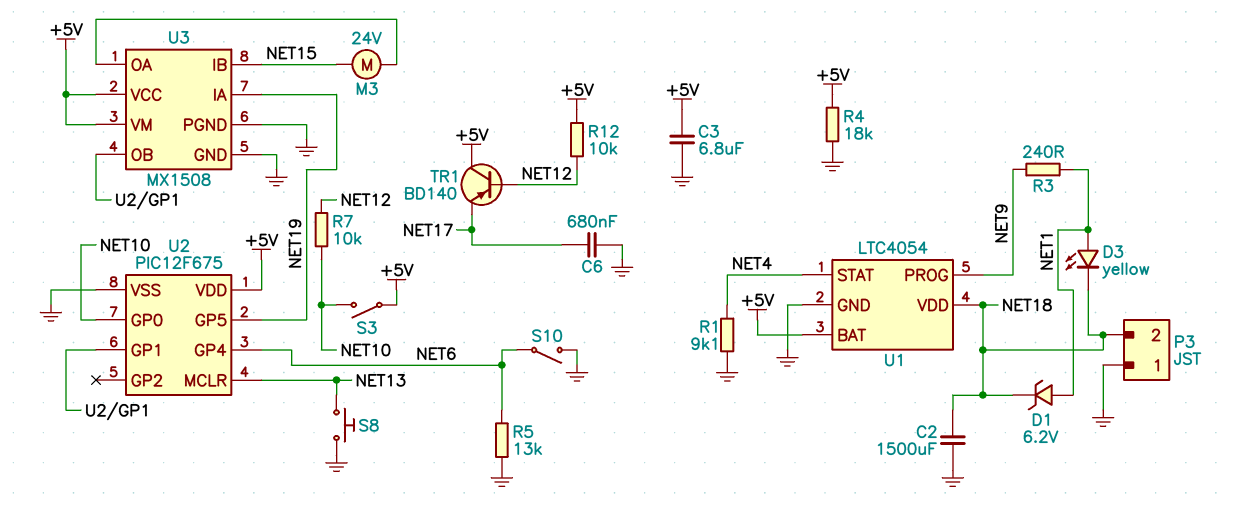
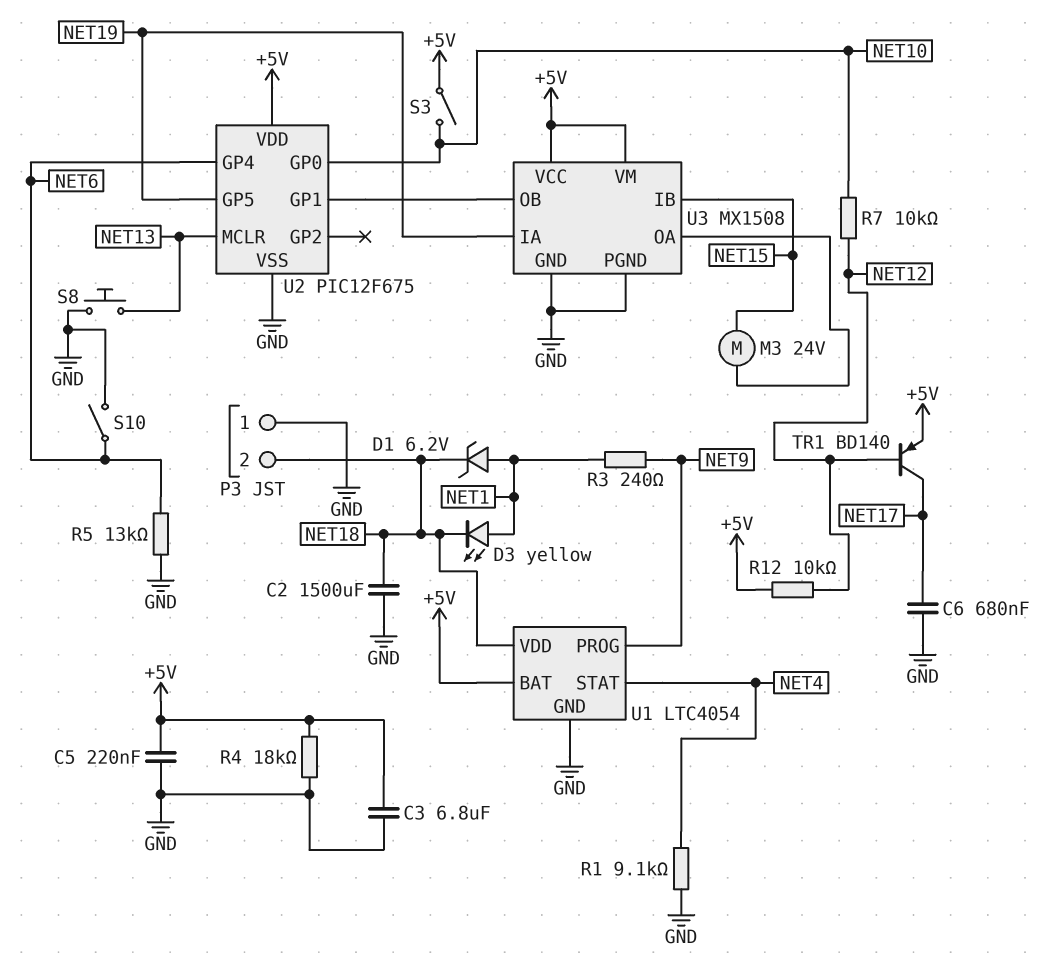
C5: none -> 220nF (+5V, GND)
TR1: PNP BD140 (B NET12, C +5V, E NET17) -> PNP BD140 (B NET12, C NET17, E +5V)

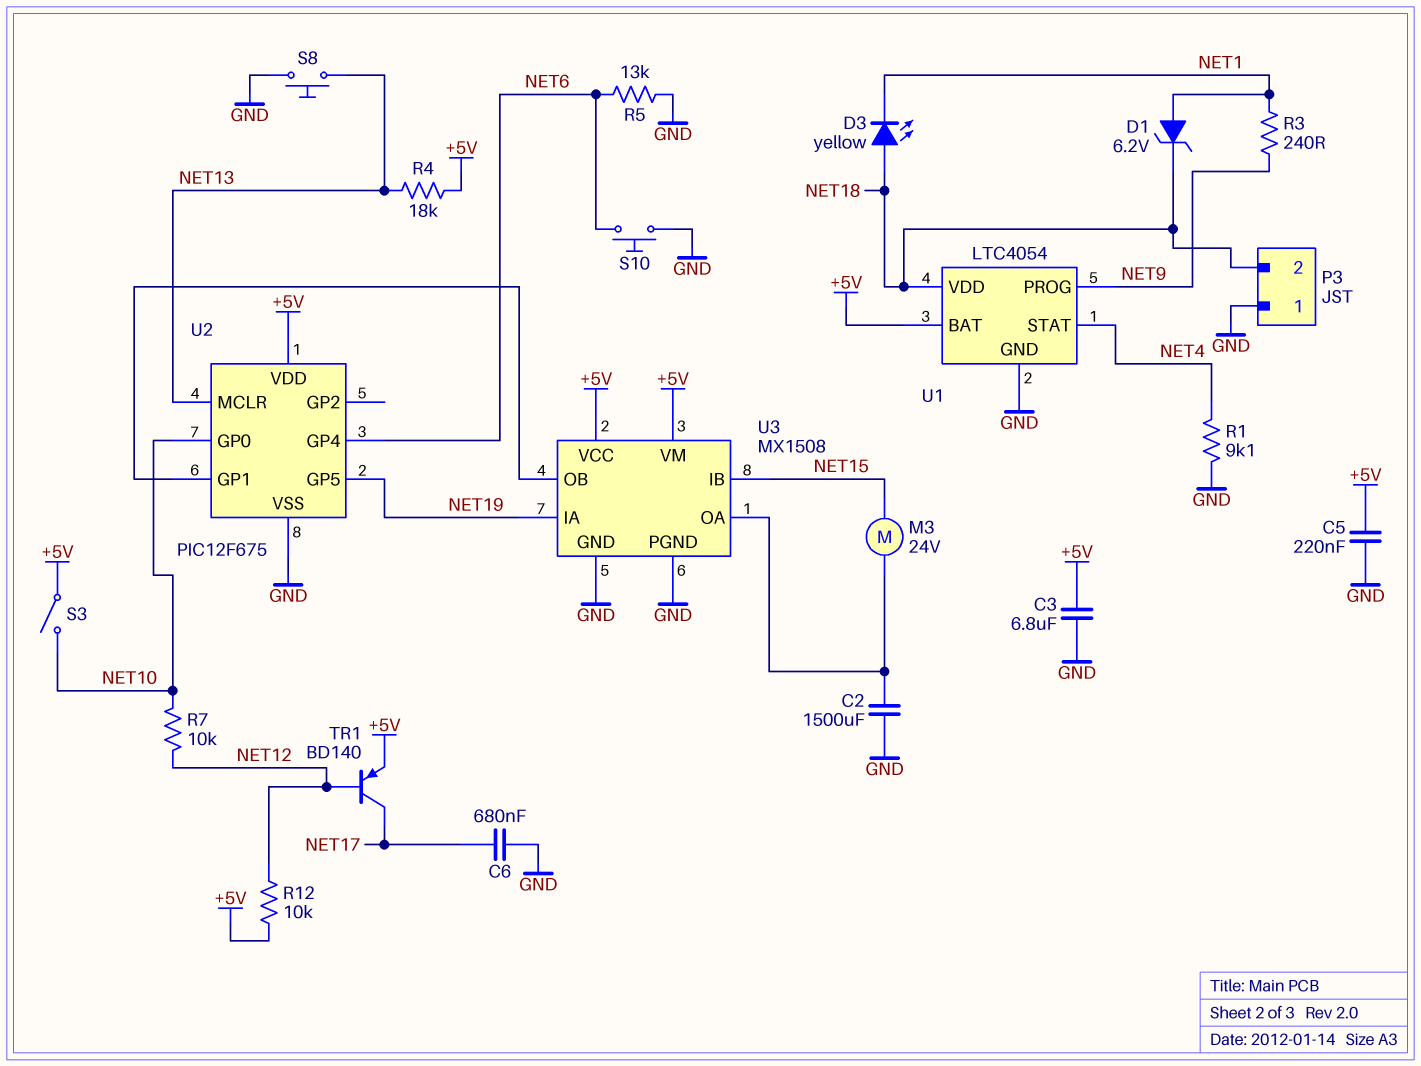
C2: 1500uF (GND, NET18) -> 1500uF (GND, U3/OA)
D3: LED yellow (A NET1, K NET18) -> LED yellow (A NET18, K NET1)
R4: 18k (+5V, GND) -> 18k (+5V, NET13)
S10: switch (GND, NET6) -> button (GND, NET6)

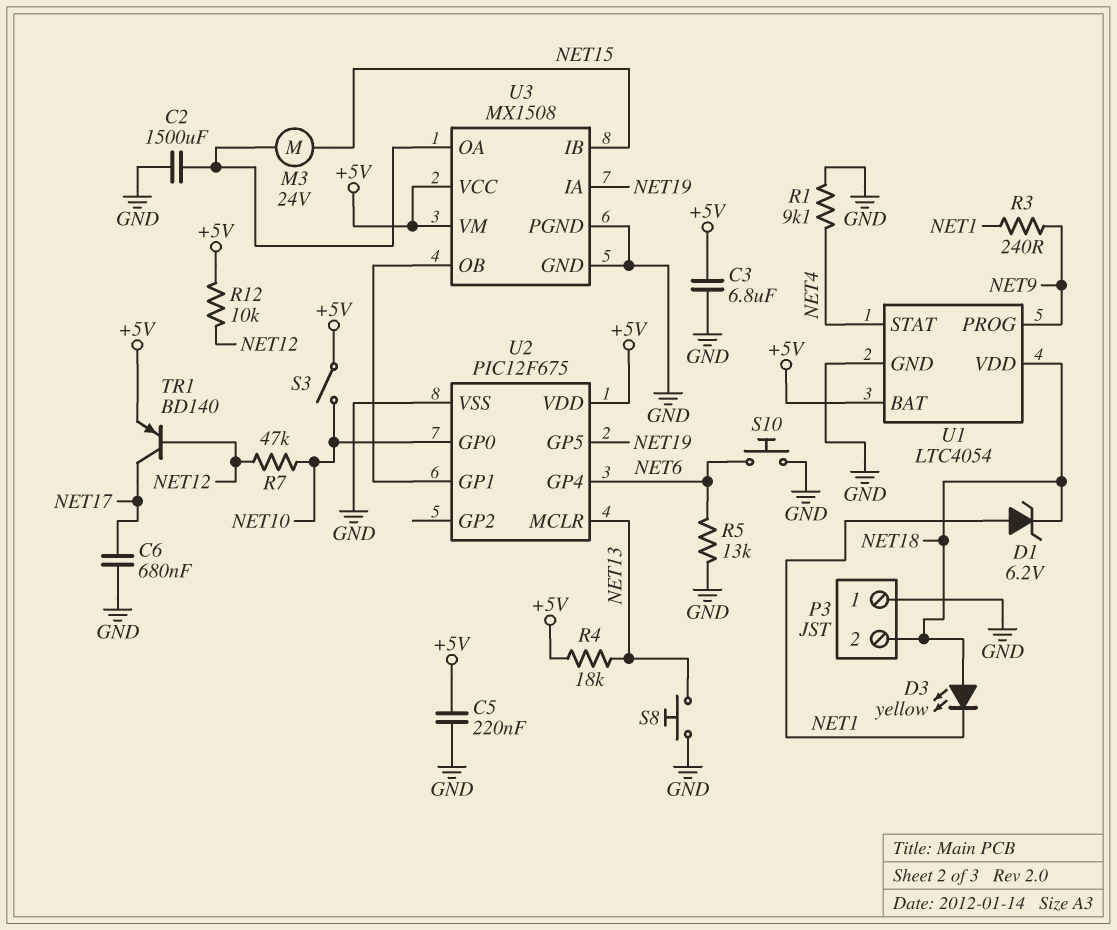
R7: 10k (NET10, NET12) -> 47k (NET10, NET12)

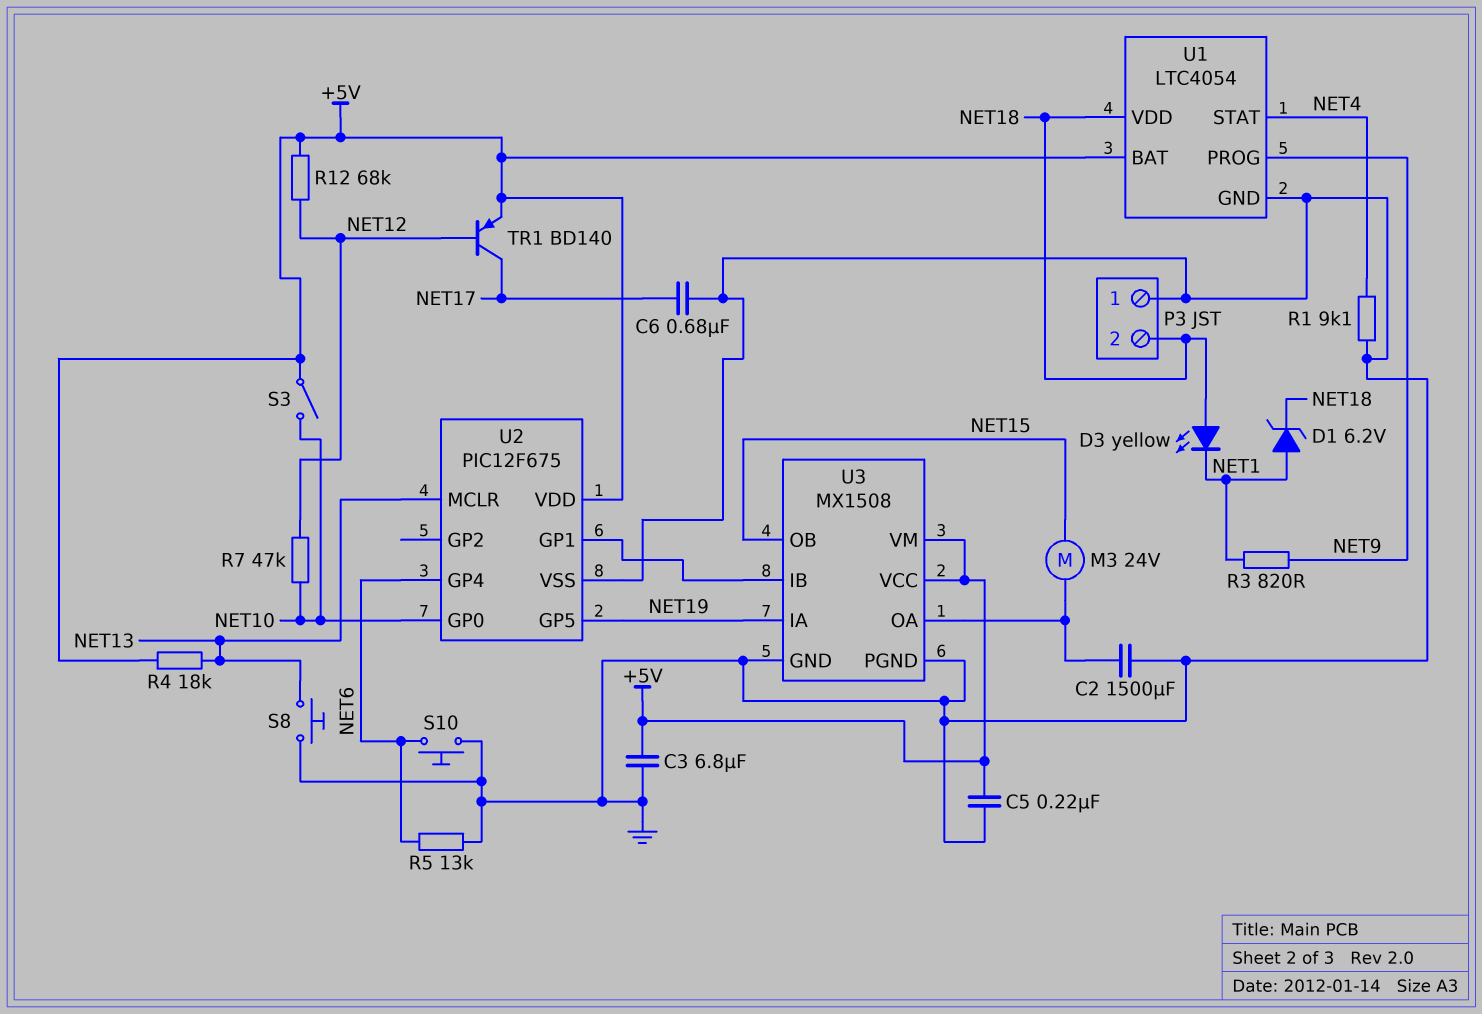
R3: 240 (NET1, NET9) -> 820 (NET1, NET9)
R12: 10k (+5V, NET12) -> 68k (+5V, NET12)
U3 pin IB: NET15 -> U2/GP1
U3 pin OB: U2/GP1 -> NET15

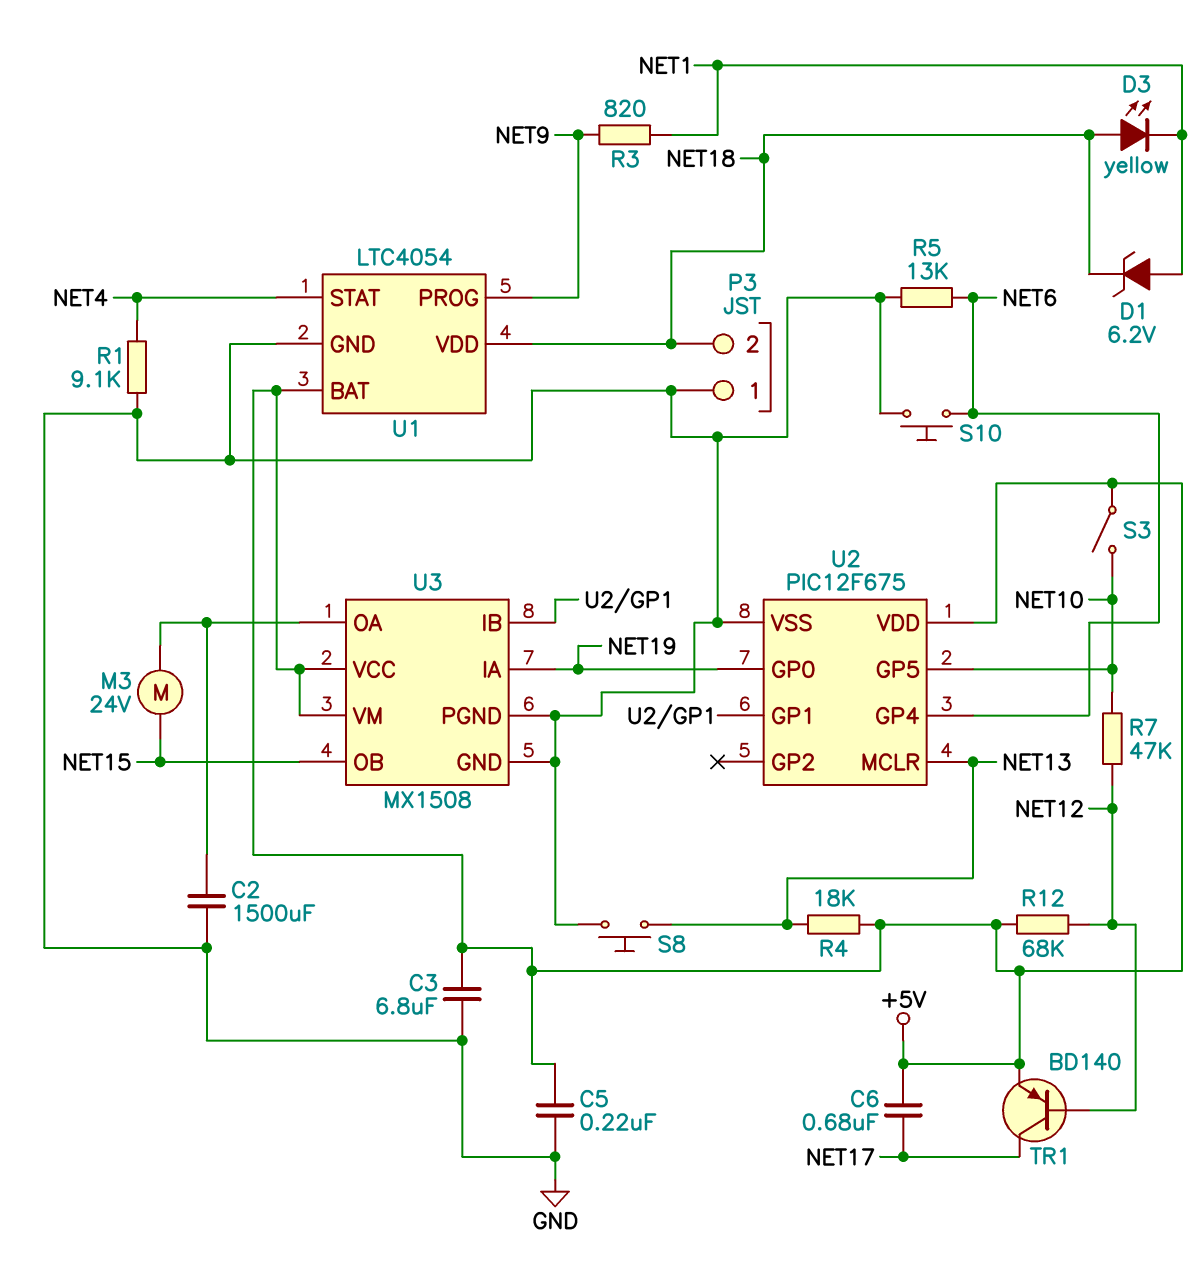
C6: 680nF (GND, NET17) -> 680nF (+5V, NET17)
U2 pin GP0: NET10 -> NET19
U2 pin GP5: NET19 -> NET10

